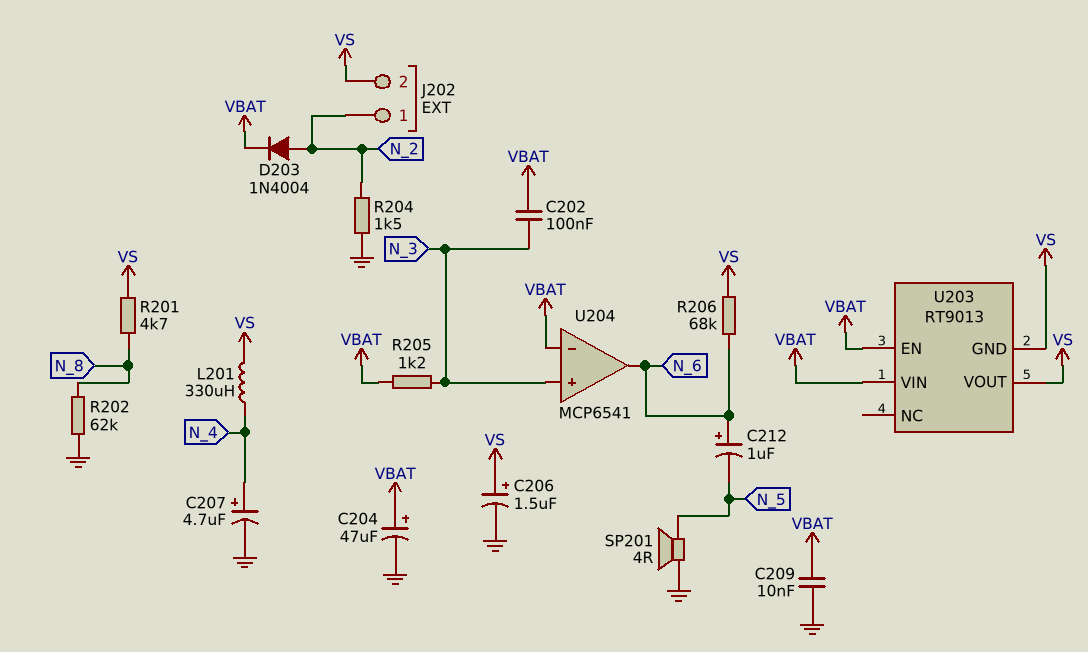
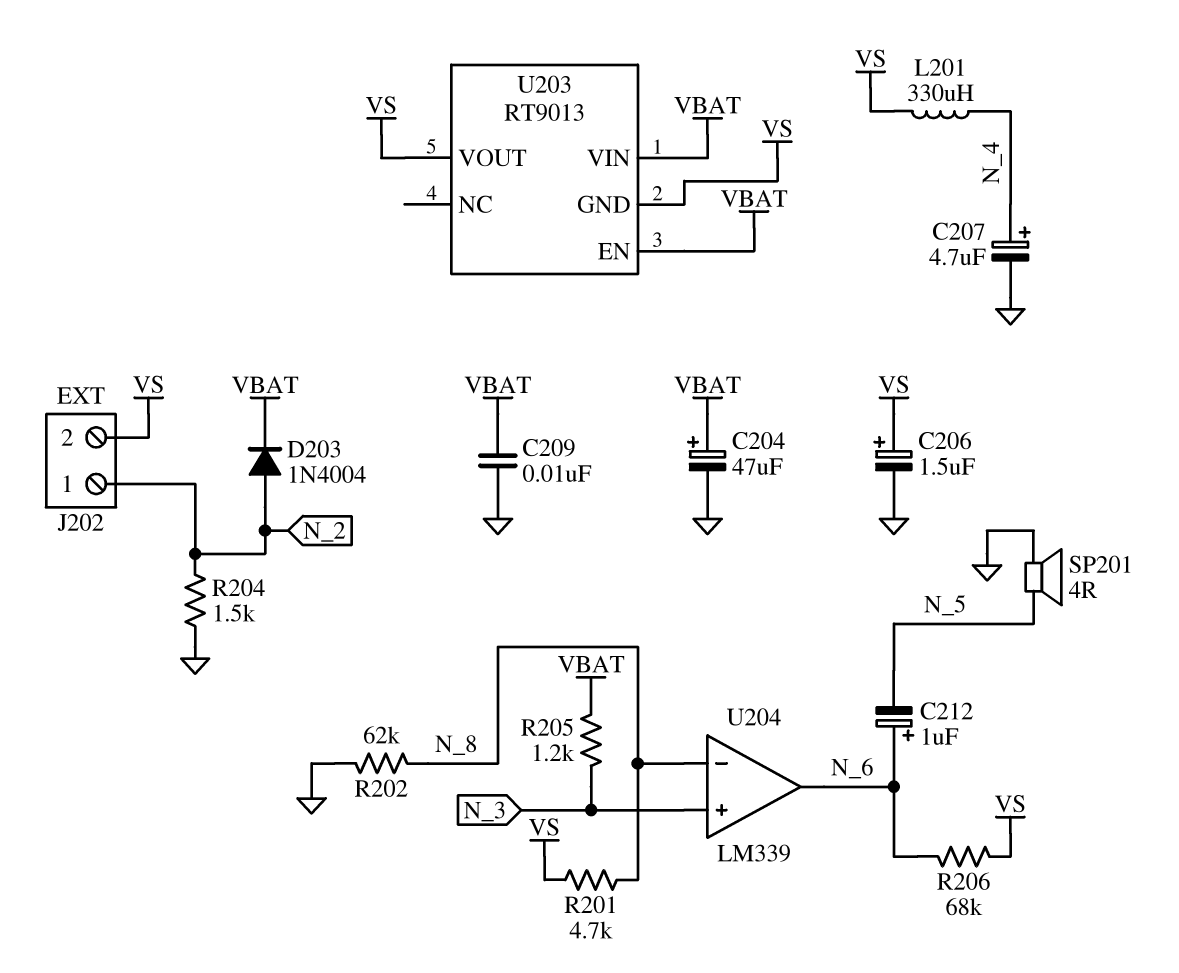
C202: 100nF (N_3, VBAT) -> none
U204: MCP6541 -> LM339
U204 pin in-: VBAT -> N_8

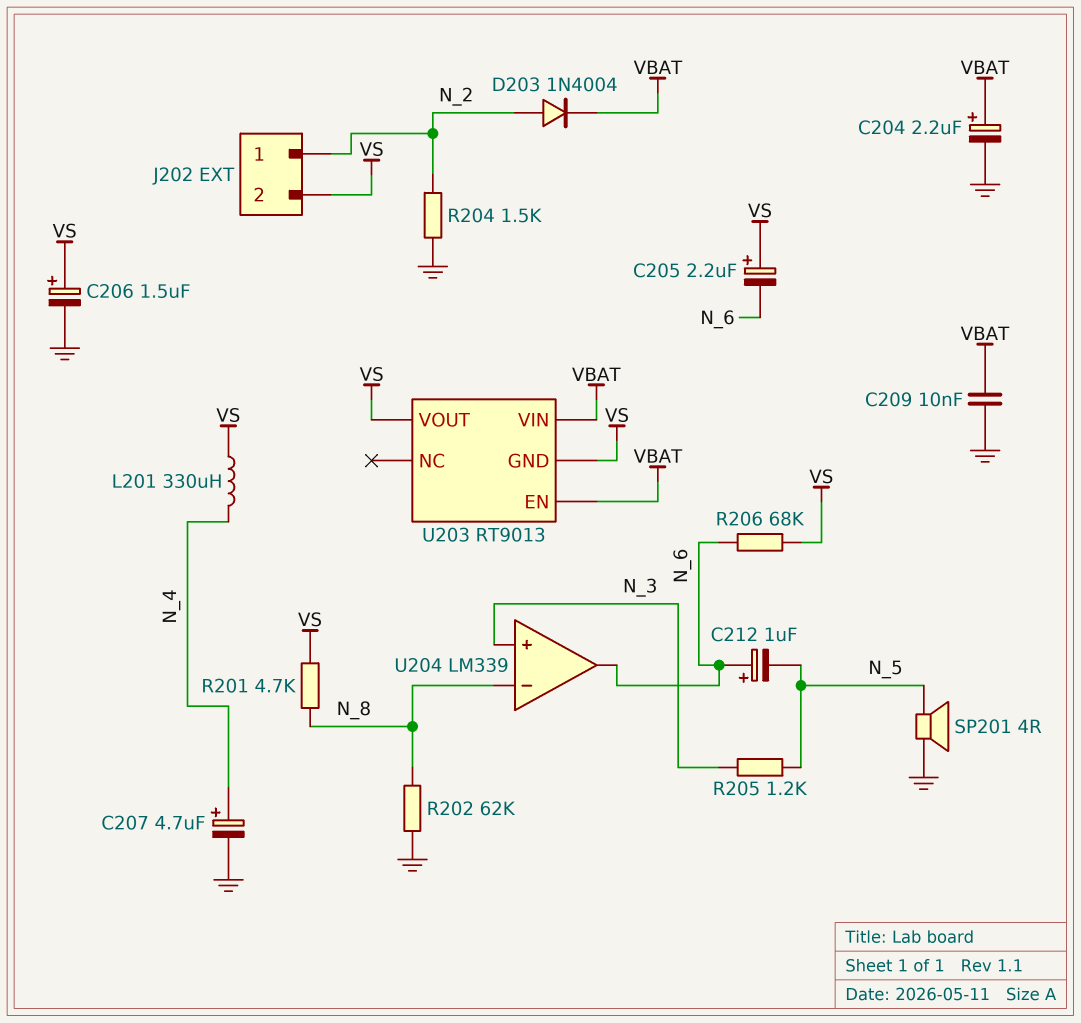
C204: 47uF (plus VBAT, minus GND) -> 2.2uF (plus VBAT, minus GND)
C205: none -> 2.2uF (plus VS, minus N_6)
R205: 1.2k (N_3, VBAT) -> 1.2k (N_3, N_5)

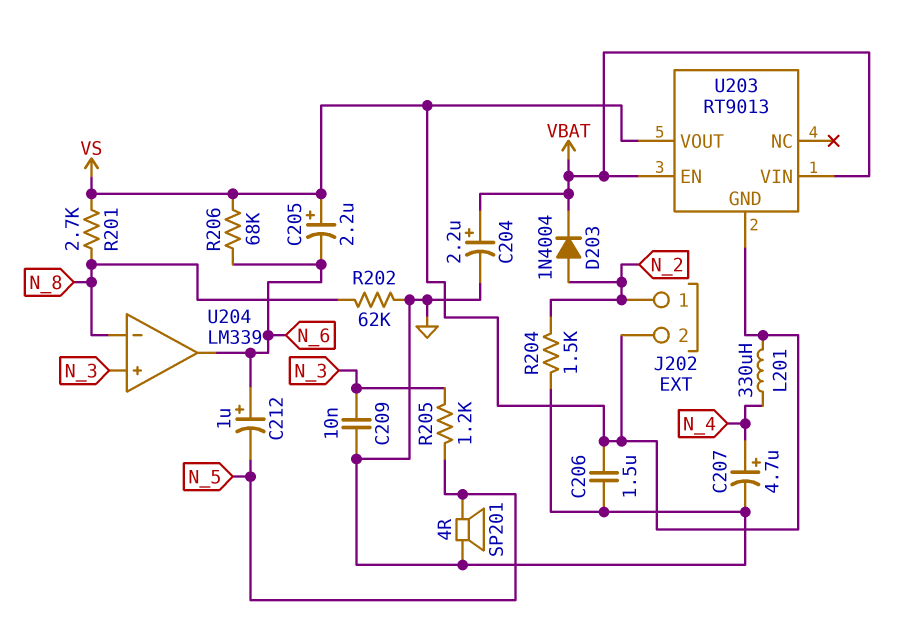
C206: 1.5uF (plus VS, minus GND) -> 1.5uF (GND, VS)
C209: 10nF (GND, VBAT) -> 10nF (GND, N_3)
R201: 4.7k (N_8, VS) -> 2.7k (N_8, VS)

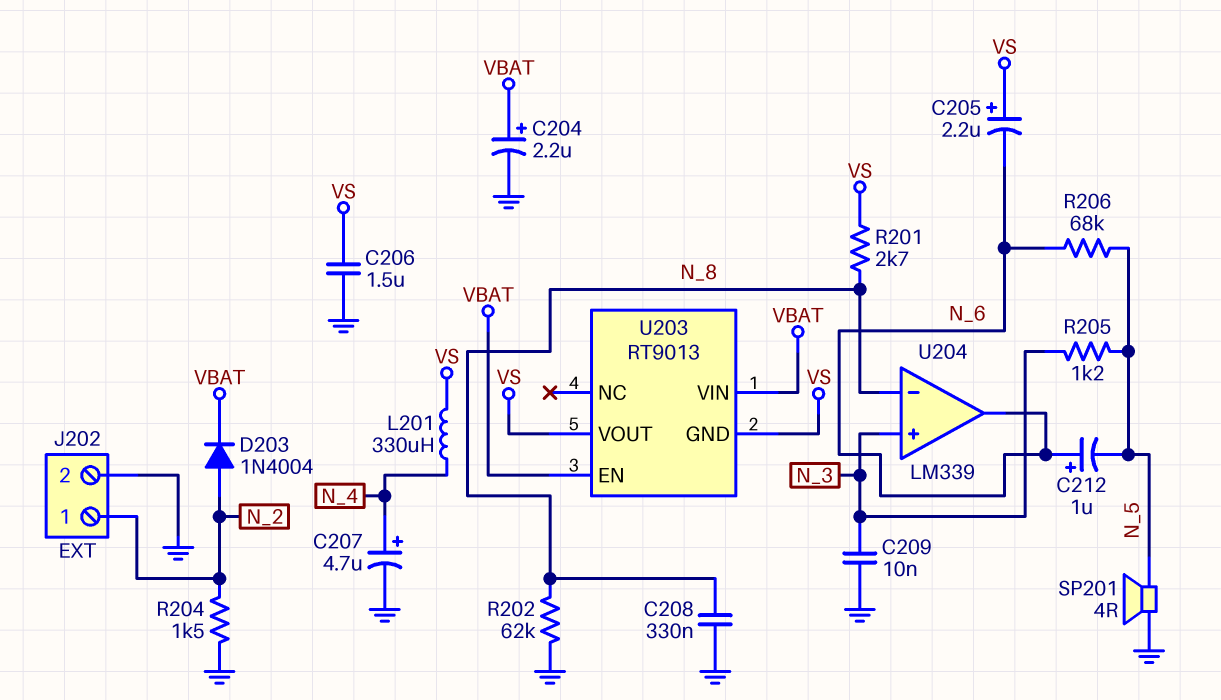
C208: none -> 330nF (GND, N_8)
J202 pin 2: VS -> GND
R206: 68k (N_6, VS) -> 68k (N_5, N_6)

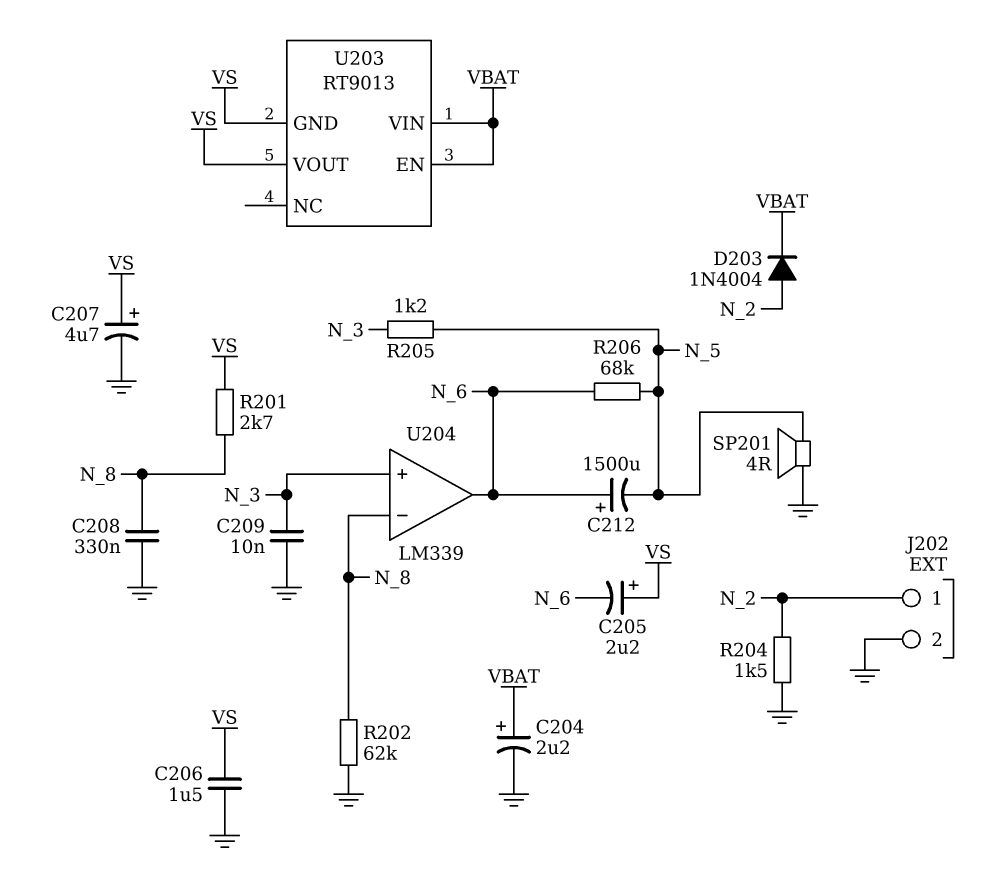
C207: 4.7uF (plus N_4, minus GND) -> 4.7uF (plus VS, minus GND)
C212: 1uF (plus N_6, minus N_5) -> 1500uF (plus N_6, minus N_5)
L201: 330uH (N_4, VS) -> none

